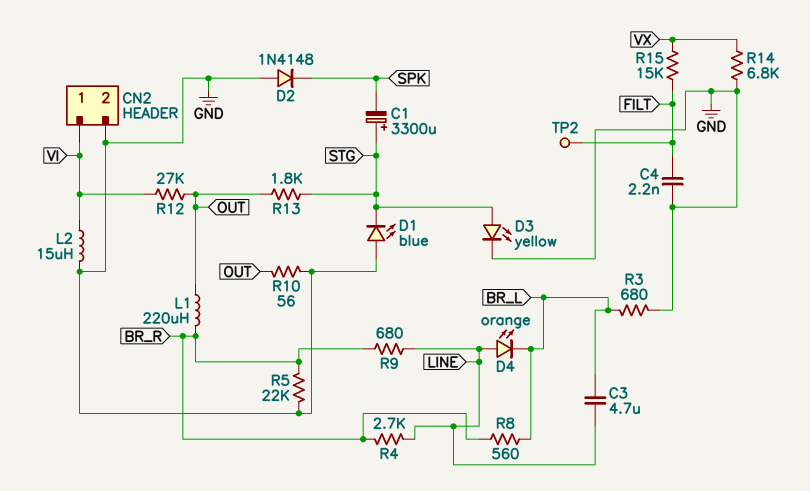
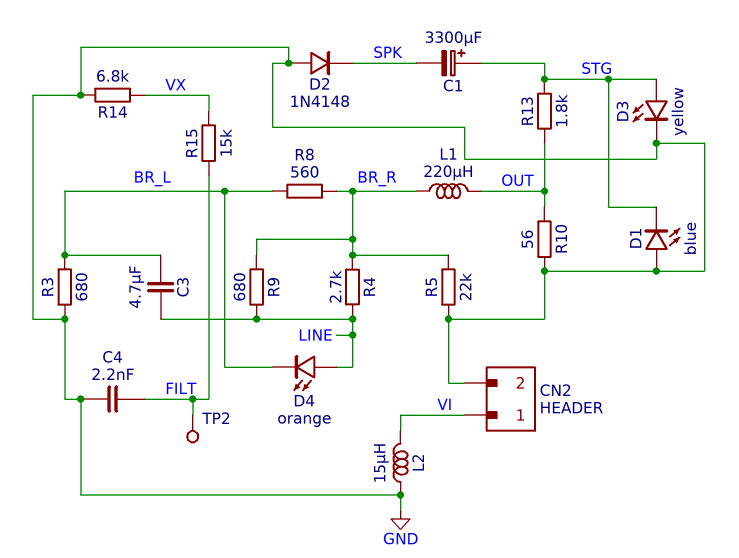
R12: 27k (OUT, VI) -> none

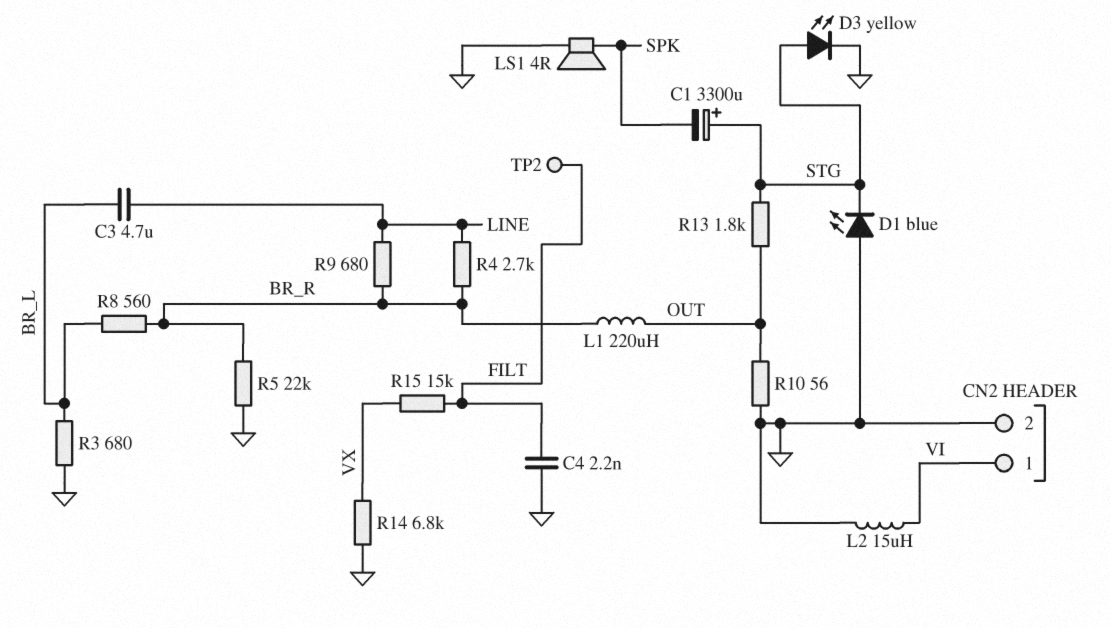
D2: diode 1N4148 (A GND, K SPK) -> none
D4: LED orange (A LINE, K BR_L) -> none
LS1: none -> speaker 4R (GND, SPK)

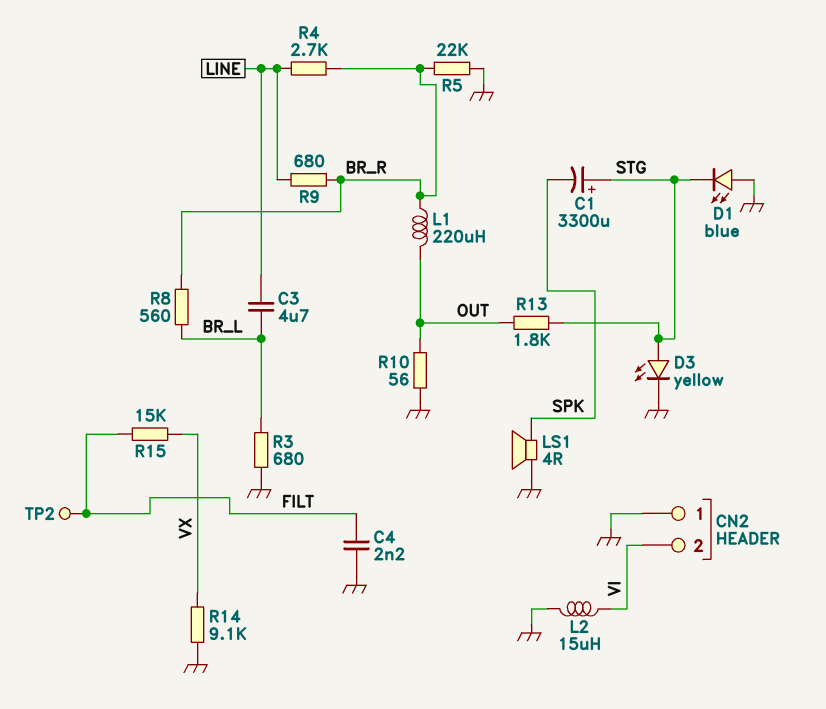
CN2 pin 1: VI -> GND
CN2 pin 2: GND -> VI
R14: 6.8k (GND, VX) -> 9.1k (GND, VX)

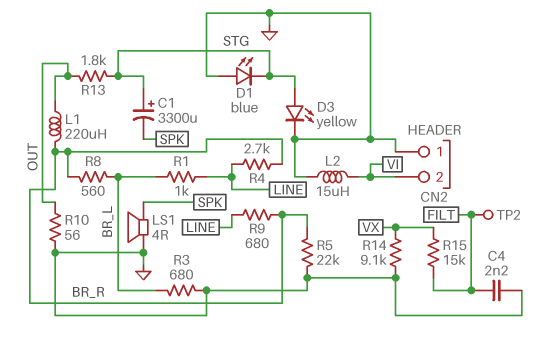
C3: 4.7uF (BR_L, LINE) -> none
R1: none -> 1k (BR_L, LINE)

